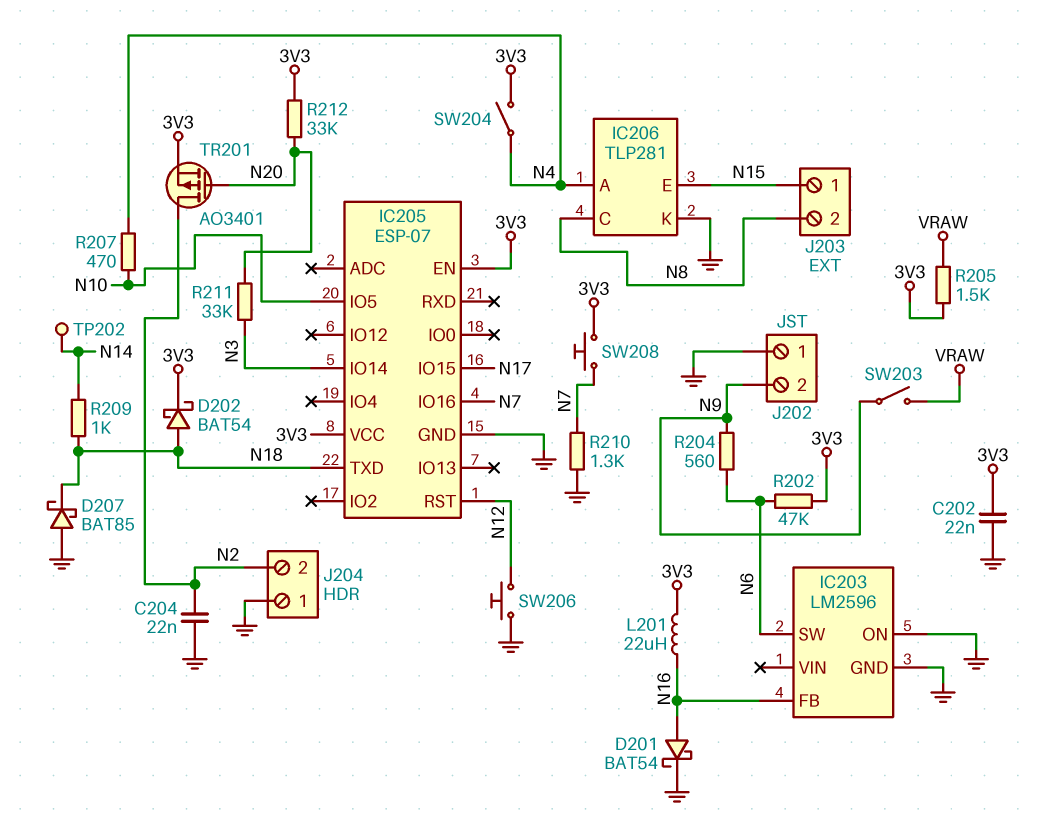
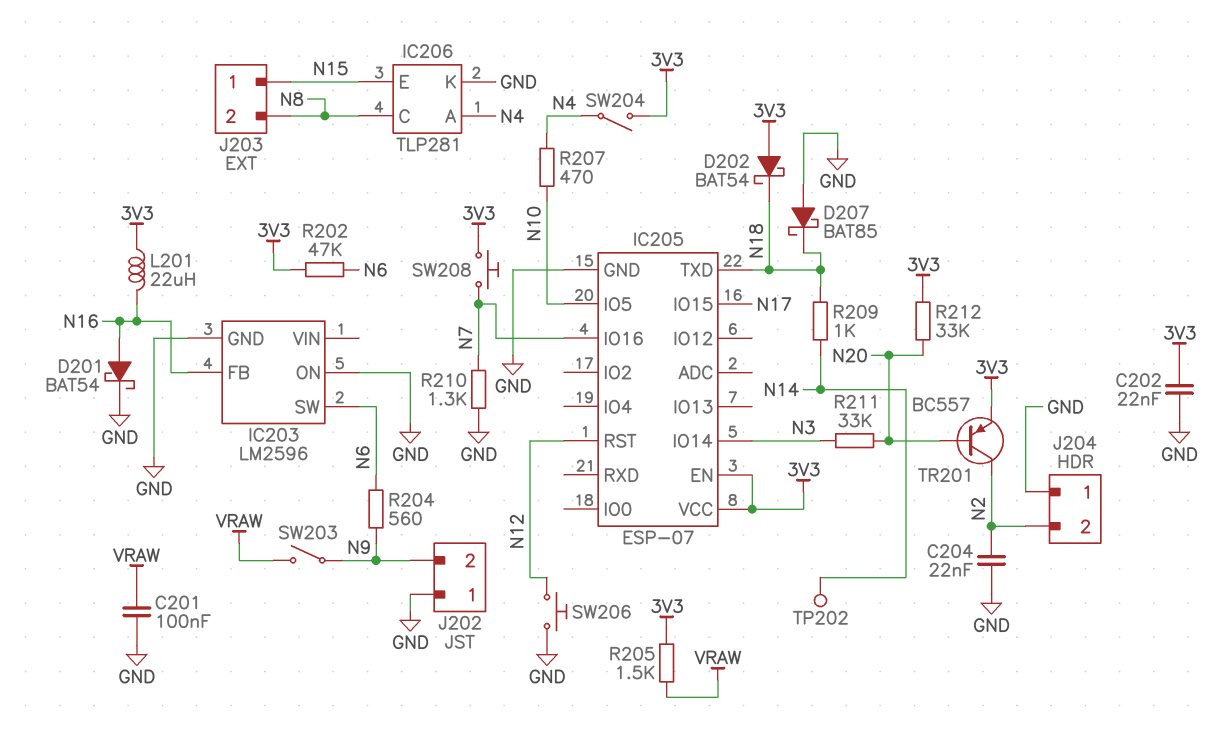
C201: none -> 100nF (GND, VRAW)
D202: schottky BAT54 (A N18, K 3V3) -> schottky BAT54 (A 3V3, K N18)
TR201: PMOS AO3401 (G N20, D N2, S 3V3) -> PNP BC557 (B N20, C N2, E 3V3)

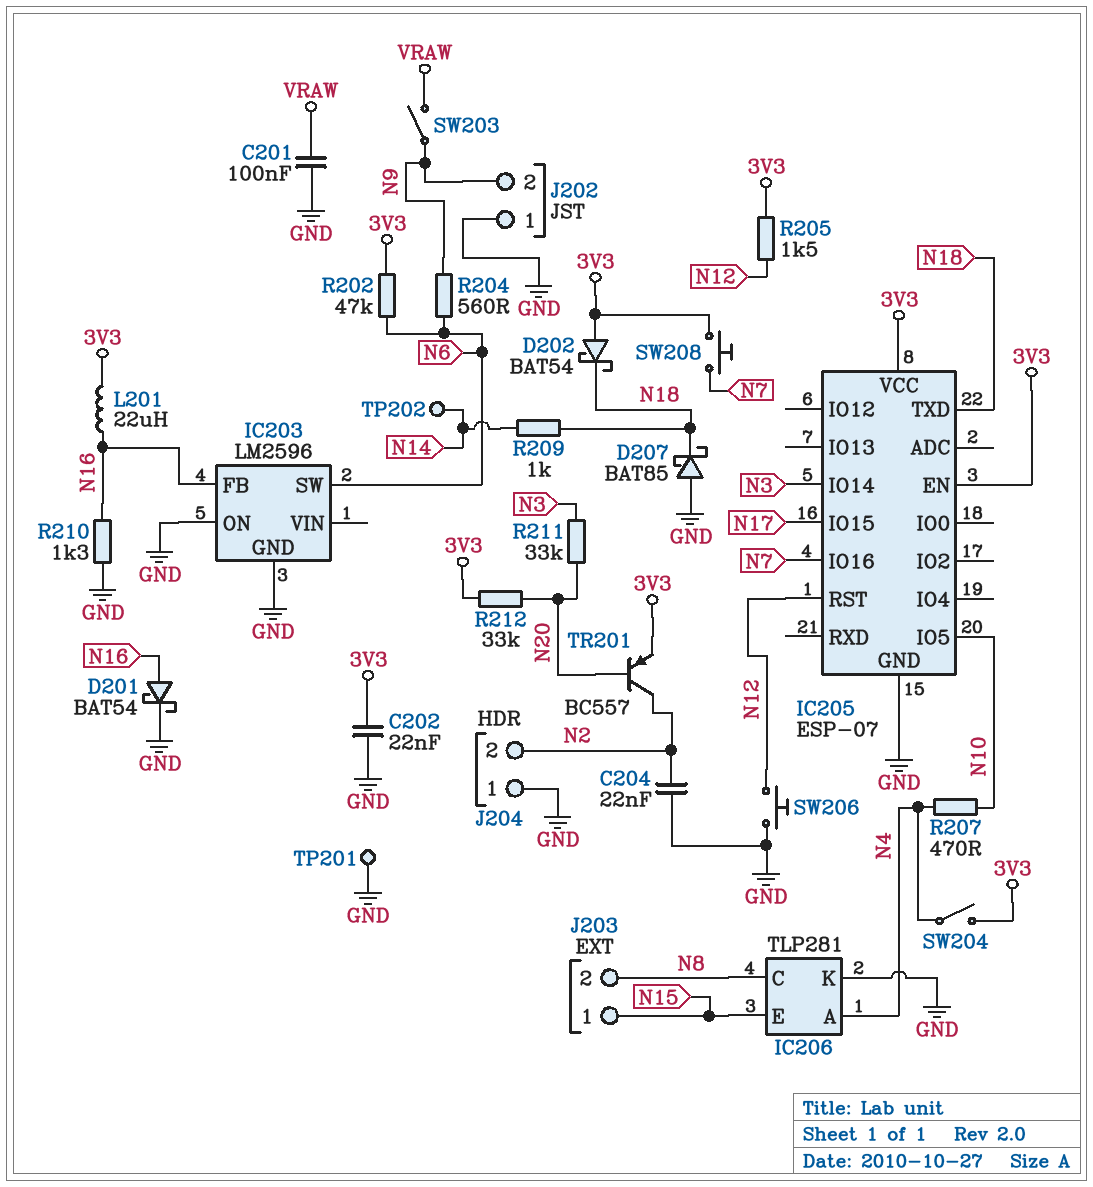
R205: 1.5k (3V3, VRAW) -> 1.5k (3V3, N12)
R210: 1.3k (GND, N7) -> 1.3k (GND, N16)
TP201: none -> test point (GND)

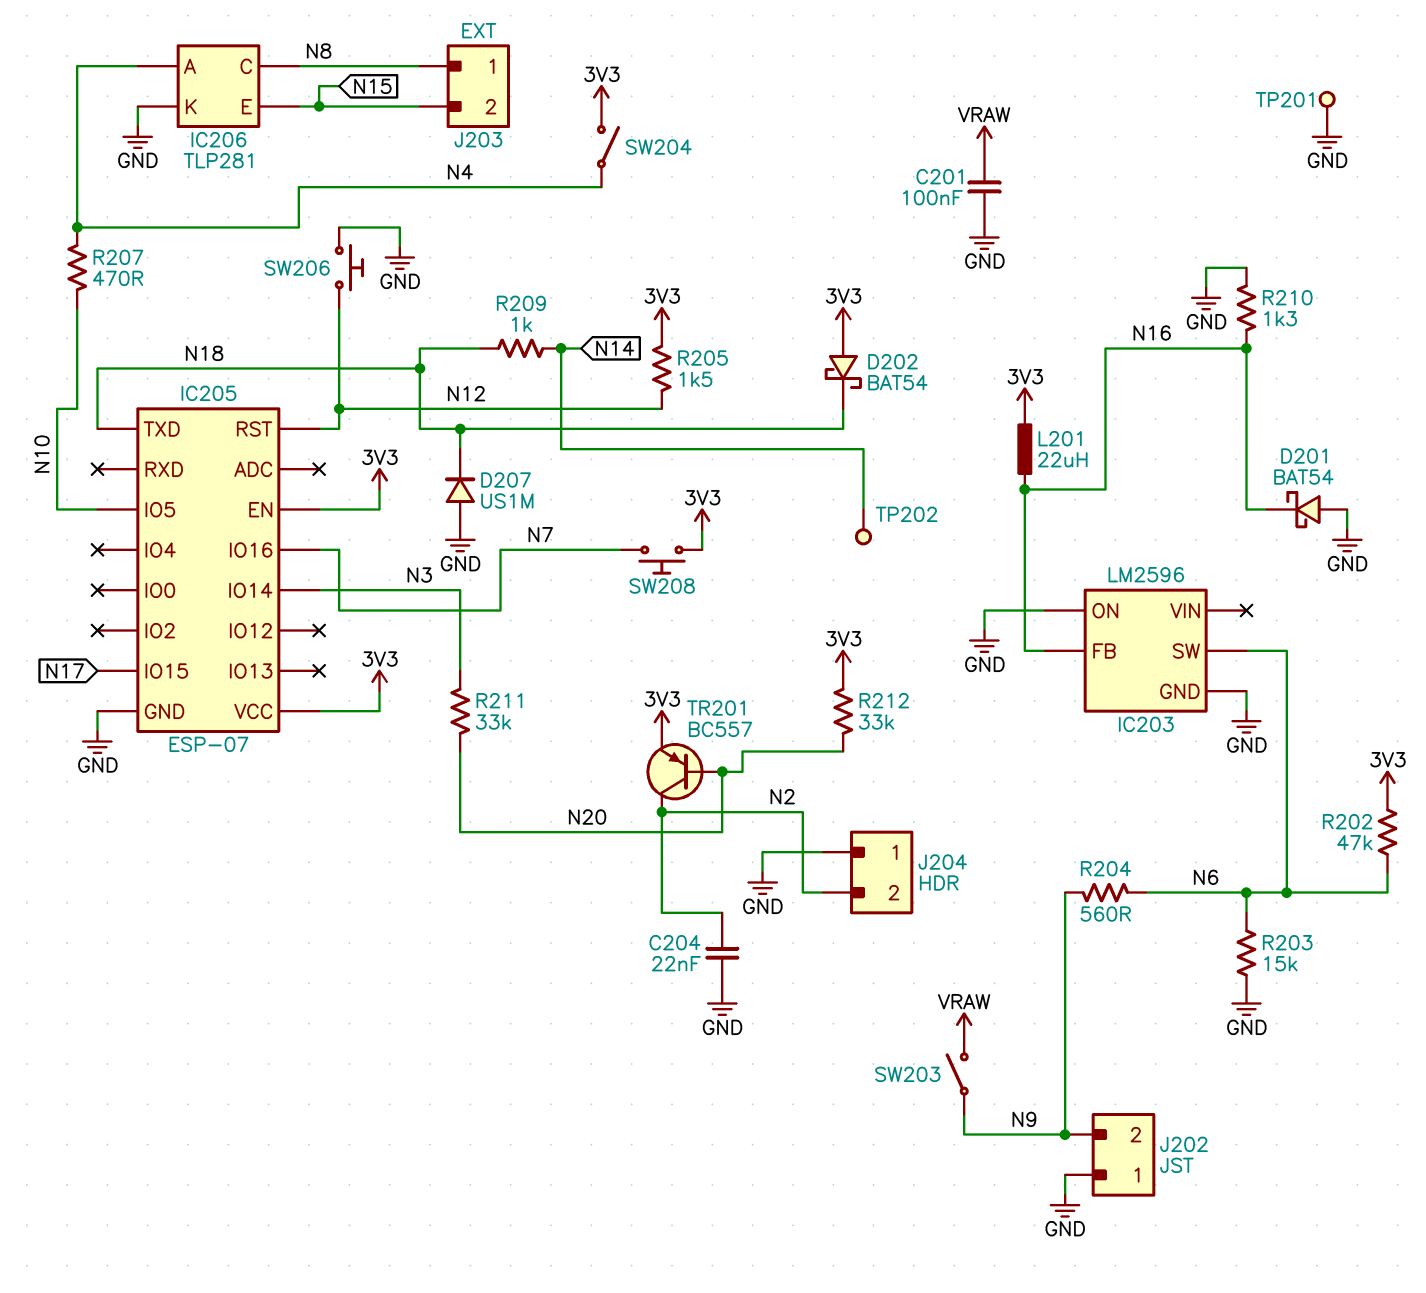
C202: 22nF (3V3, GND) -> none
D201: schottky BAT54 (A N16, K GND) -> schottky BAT54 (A GND, K N16)
D207: schottky BAT85 (A GND, K N18) -> diode US1M (A GND, K N18)
J203 pin 1: N15 -> N8
J203 pin 2: N8 -> N15
R203: none -> 15k (GND, N6)

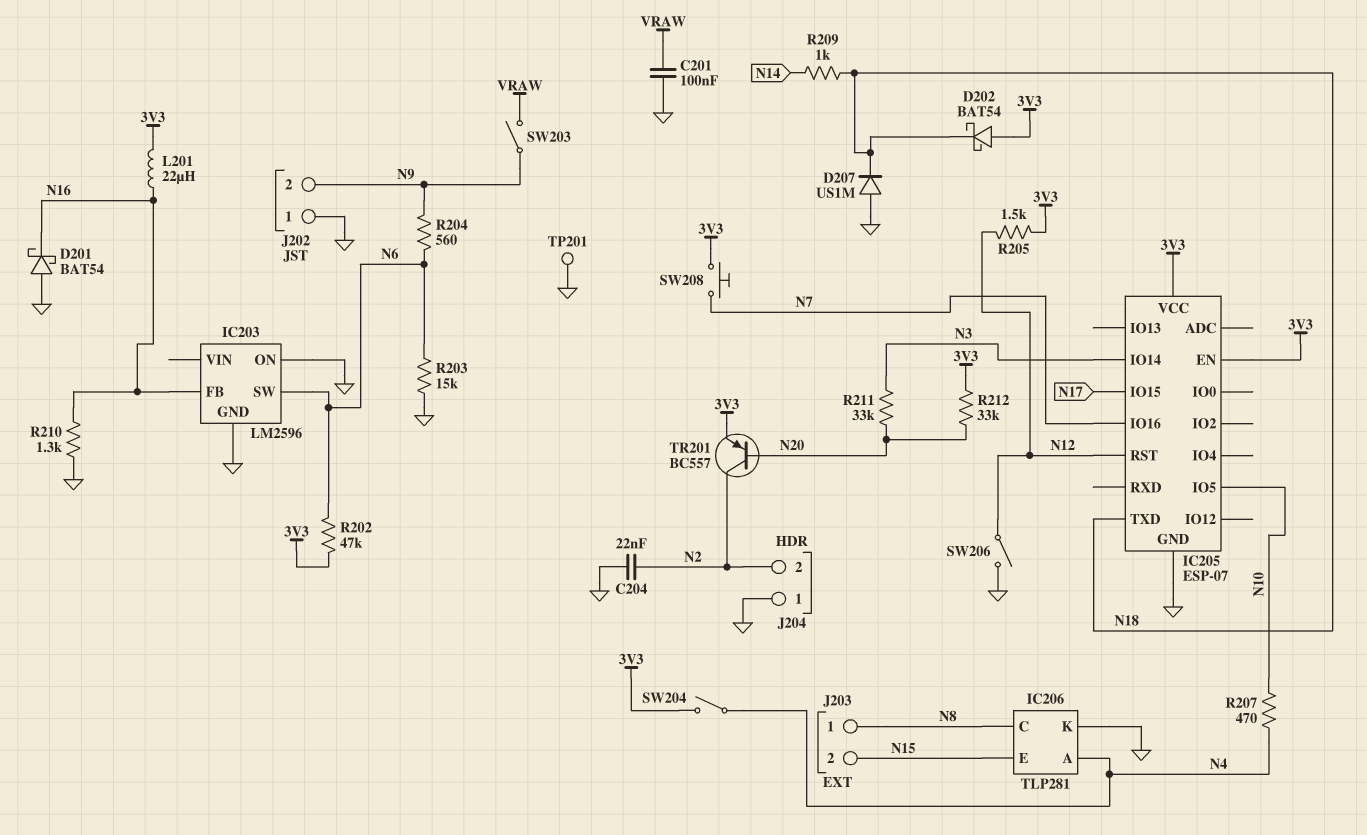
SW206: button (GND, N12) -> switch (GND, N12)
TP202: test point (N14) -> none

